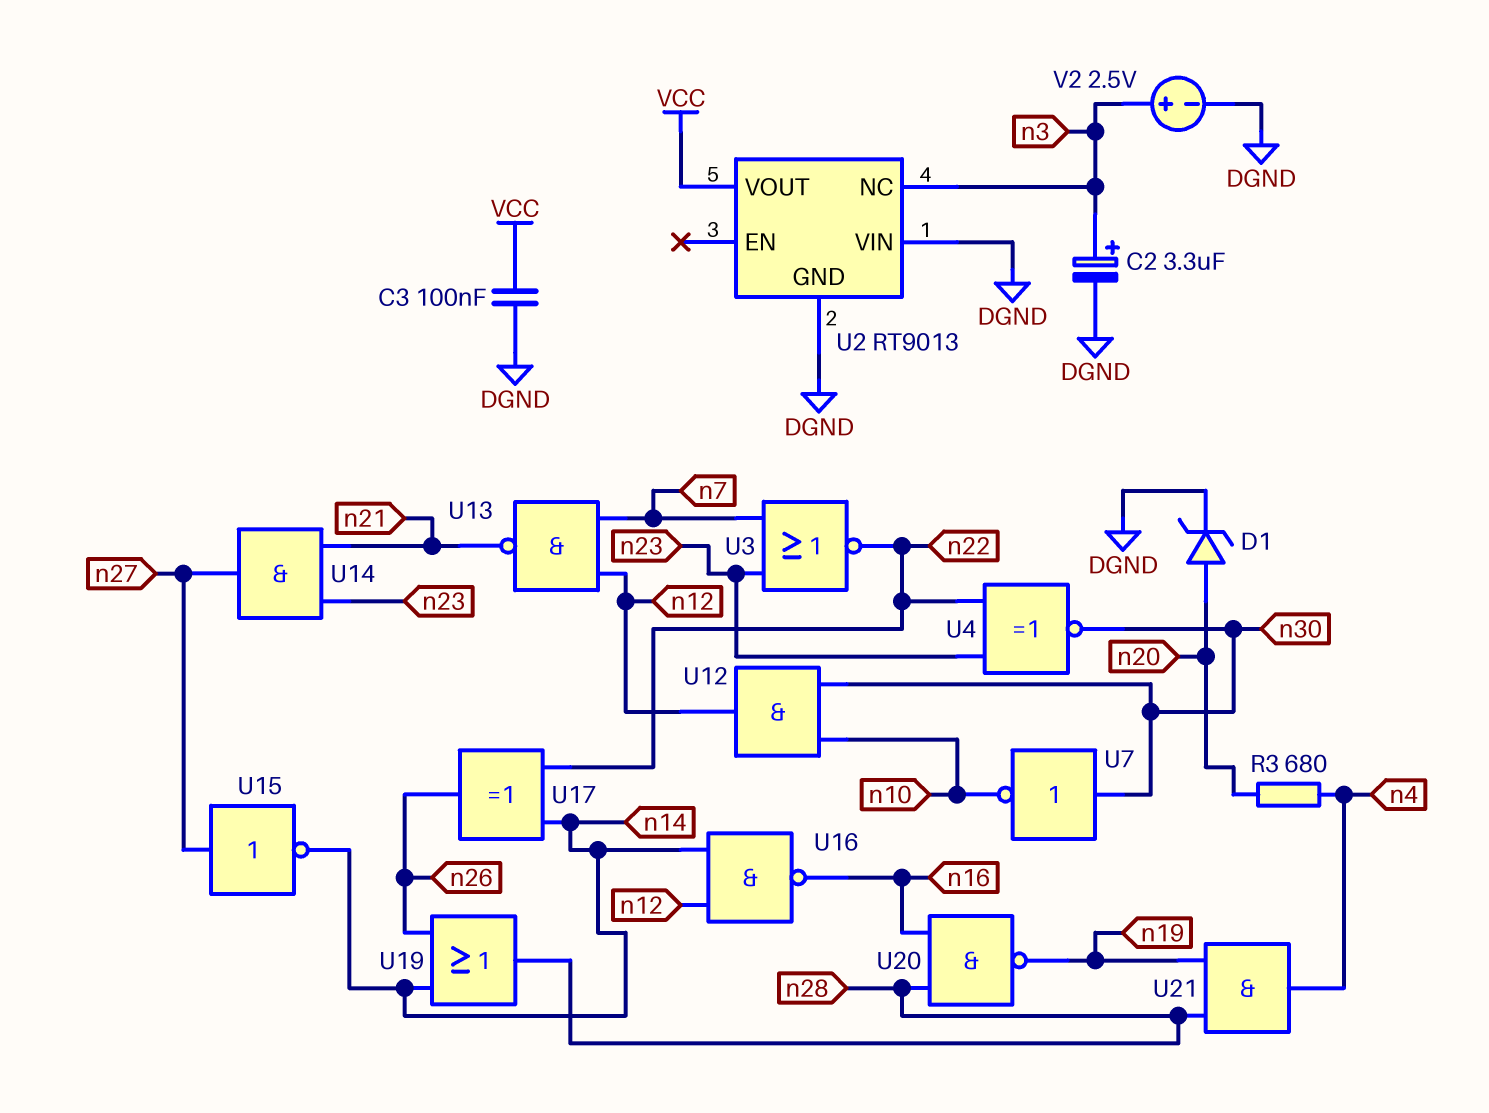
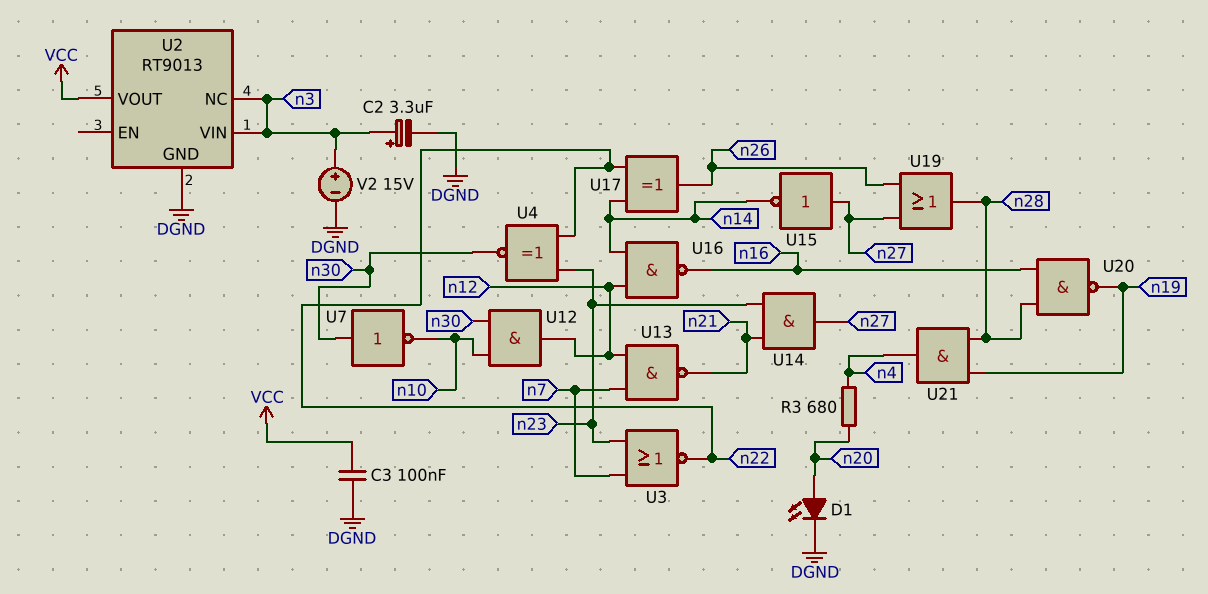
D1: zener (A n20, K DGND) -> LED (A n20, K DGND)
U2 pin VIN: DGND -> n3
U19: OR (in n14, in n26, out n28) -> OR (in n26, in n27, out n28)
V2: 2.5V (plus n3, minus DGND) -> 15V (plus n3, minus DGND)

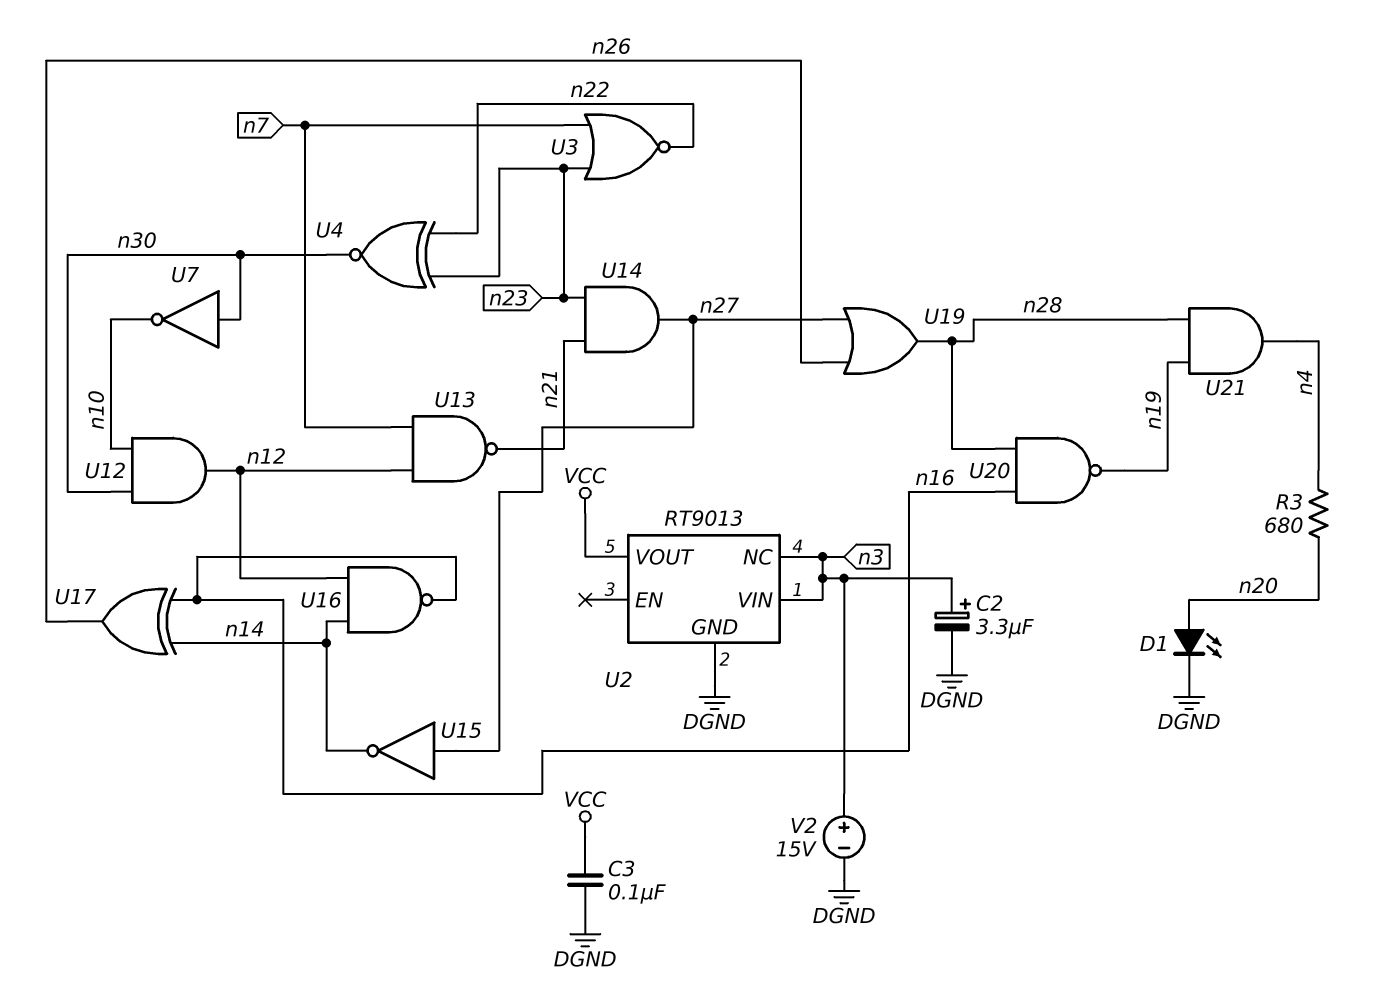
U17: XOR (in n14, in n22, out n26) -> XOR (in n14, in n16, out n26)

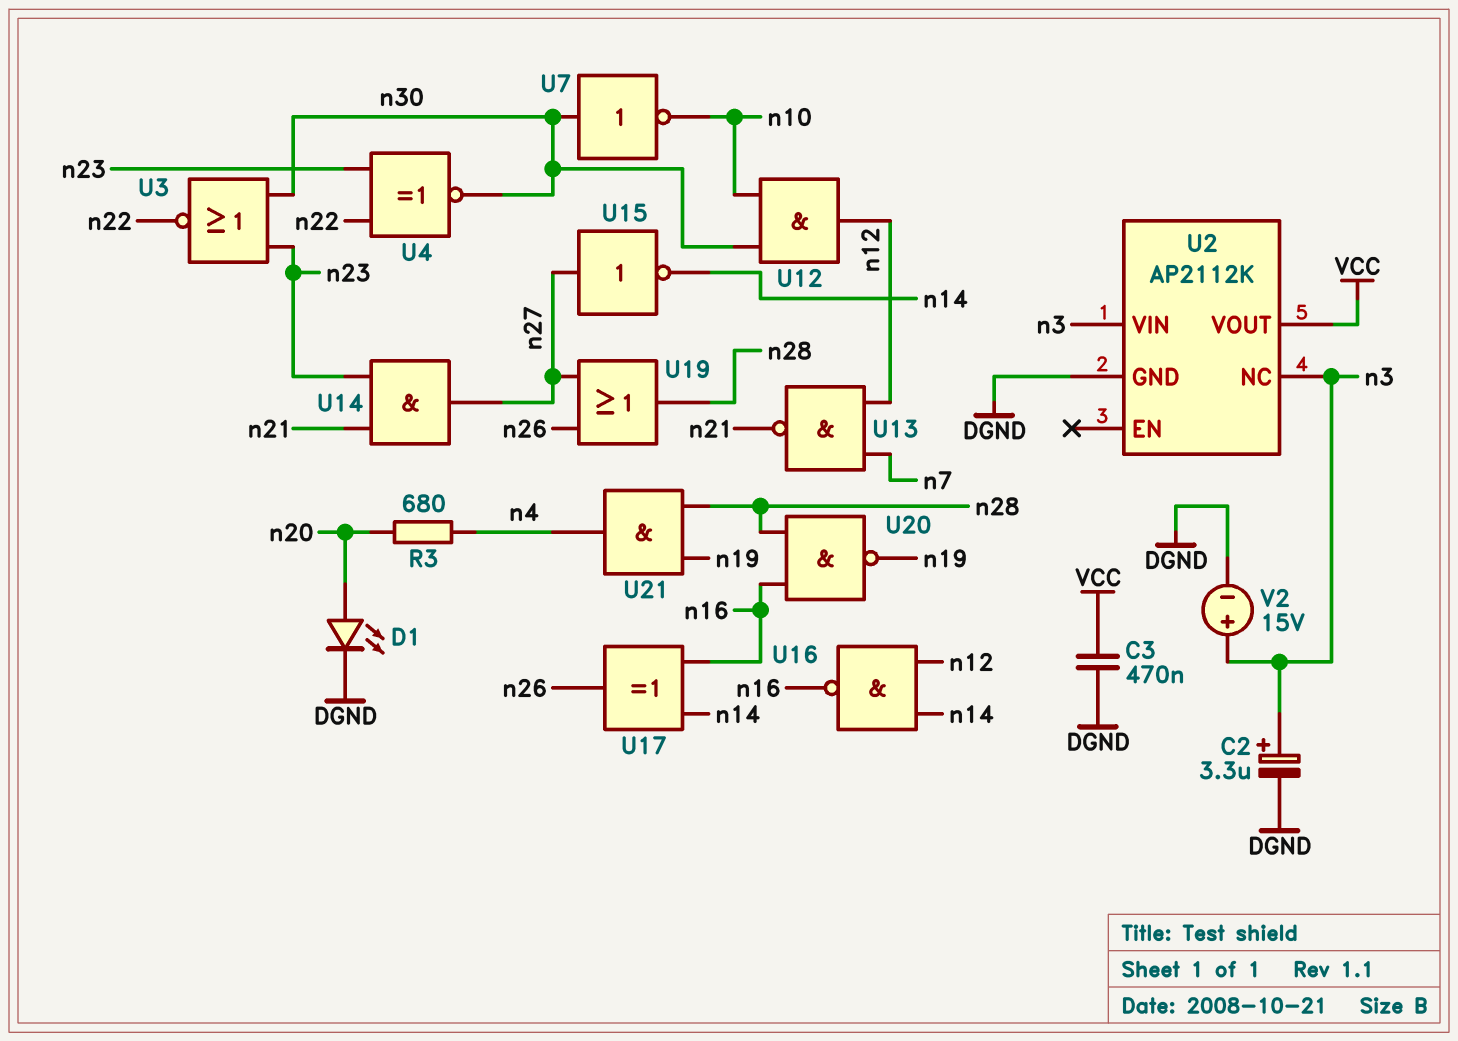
C3: 100nF (DGND, VCC) -> 470nF (DGND, VCC)
U2: RT9013 -> AP2112K
U3: NOR (in n7, in n23, out n22) -> NOR (in n23, in n30, out n22)

